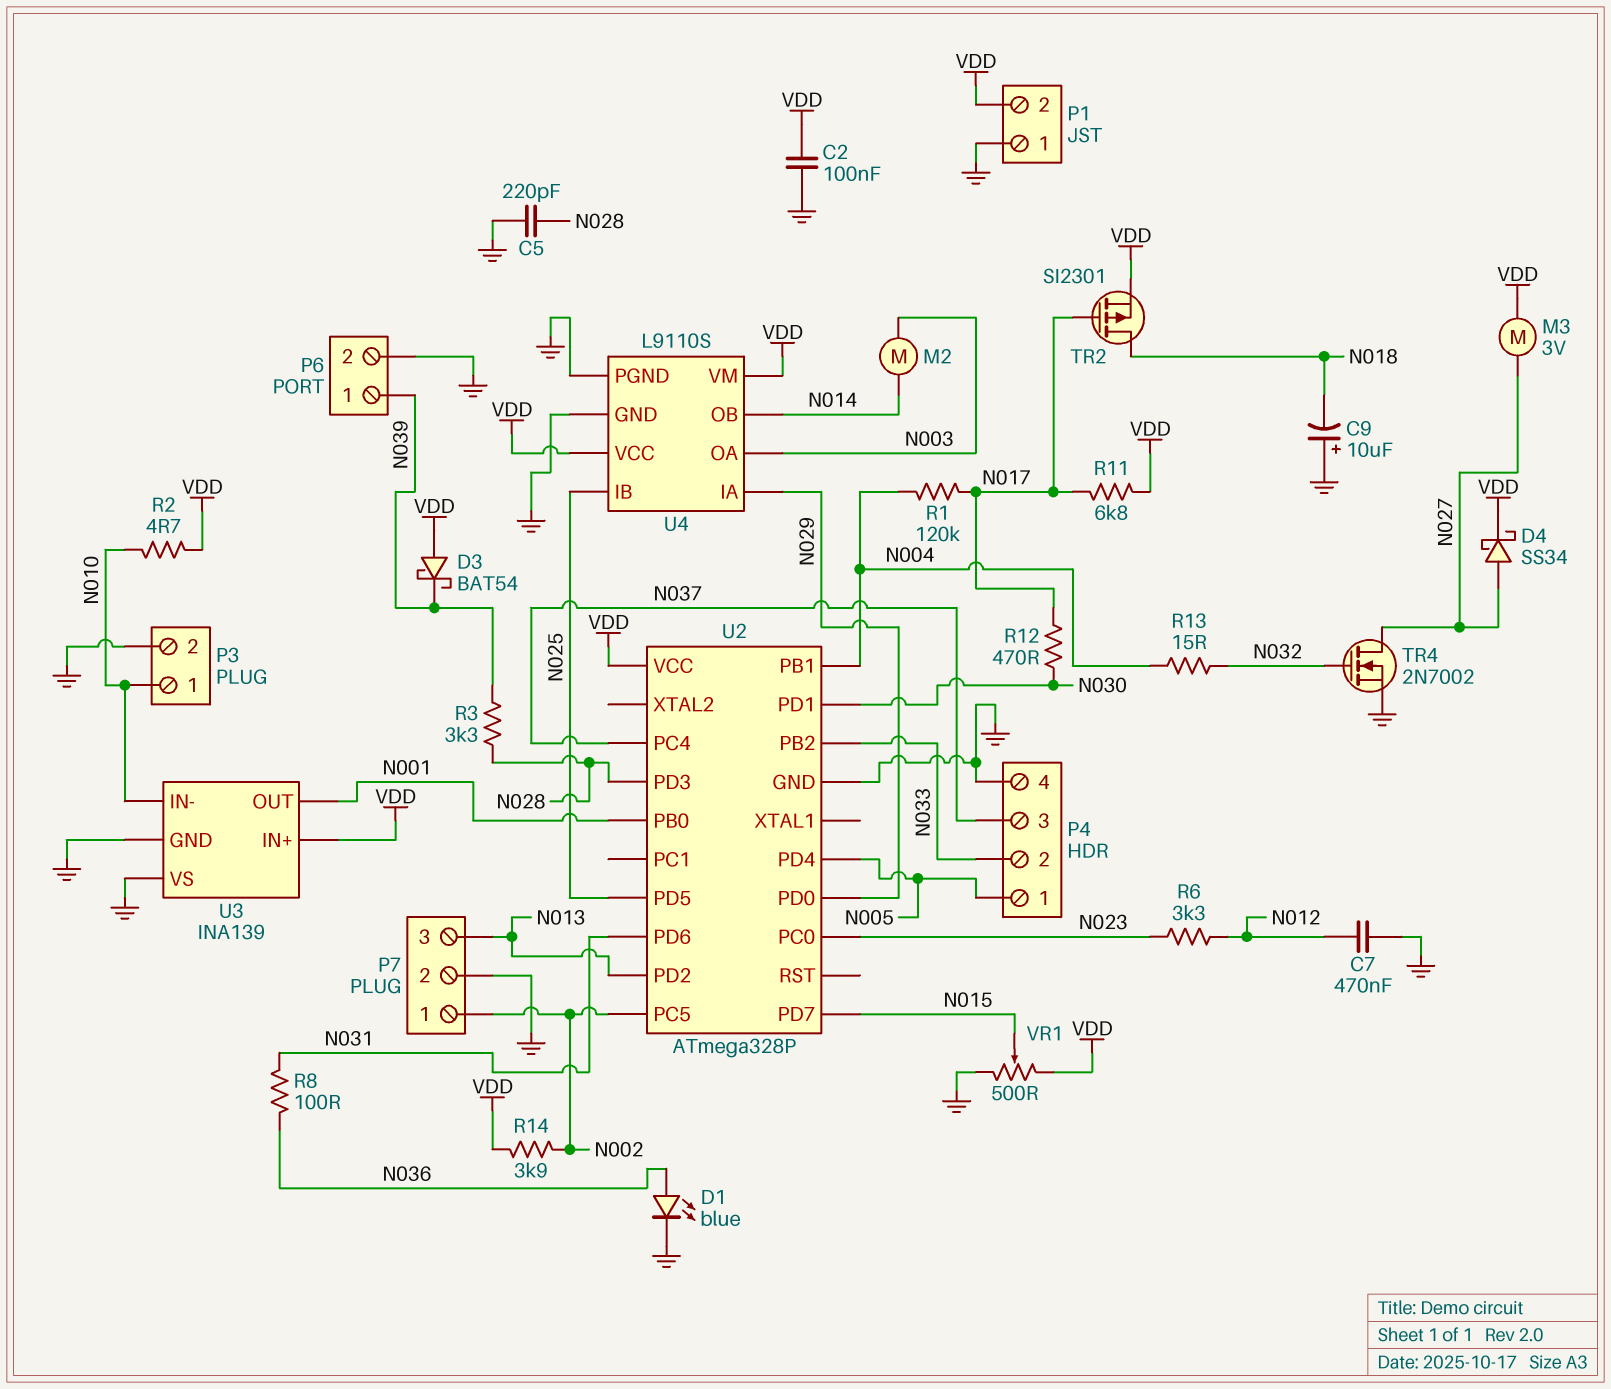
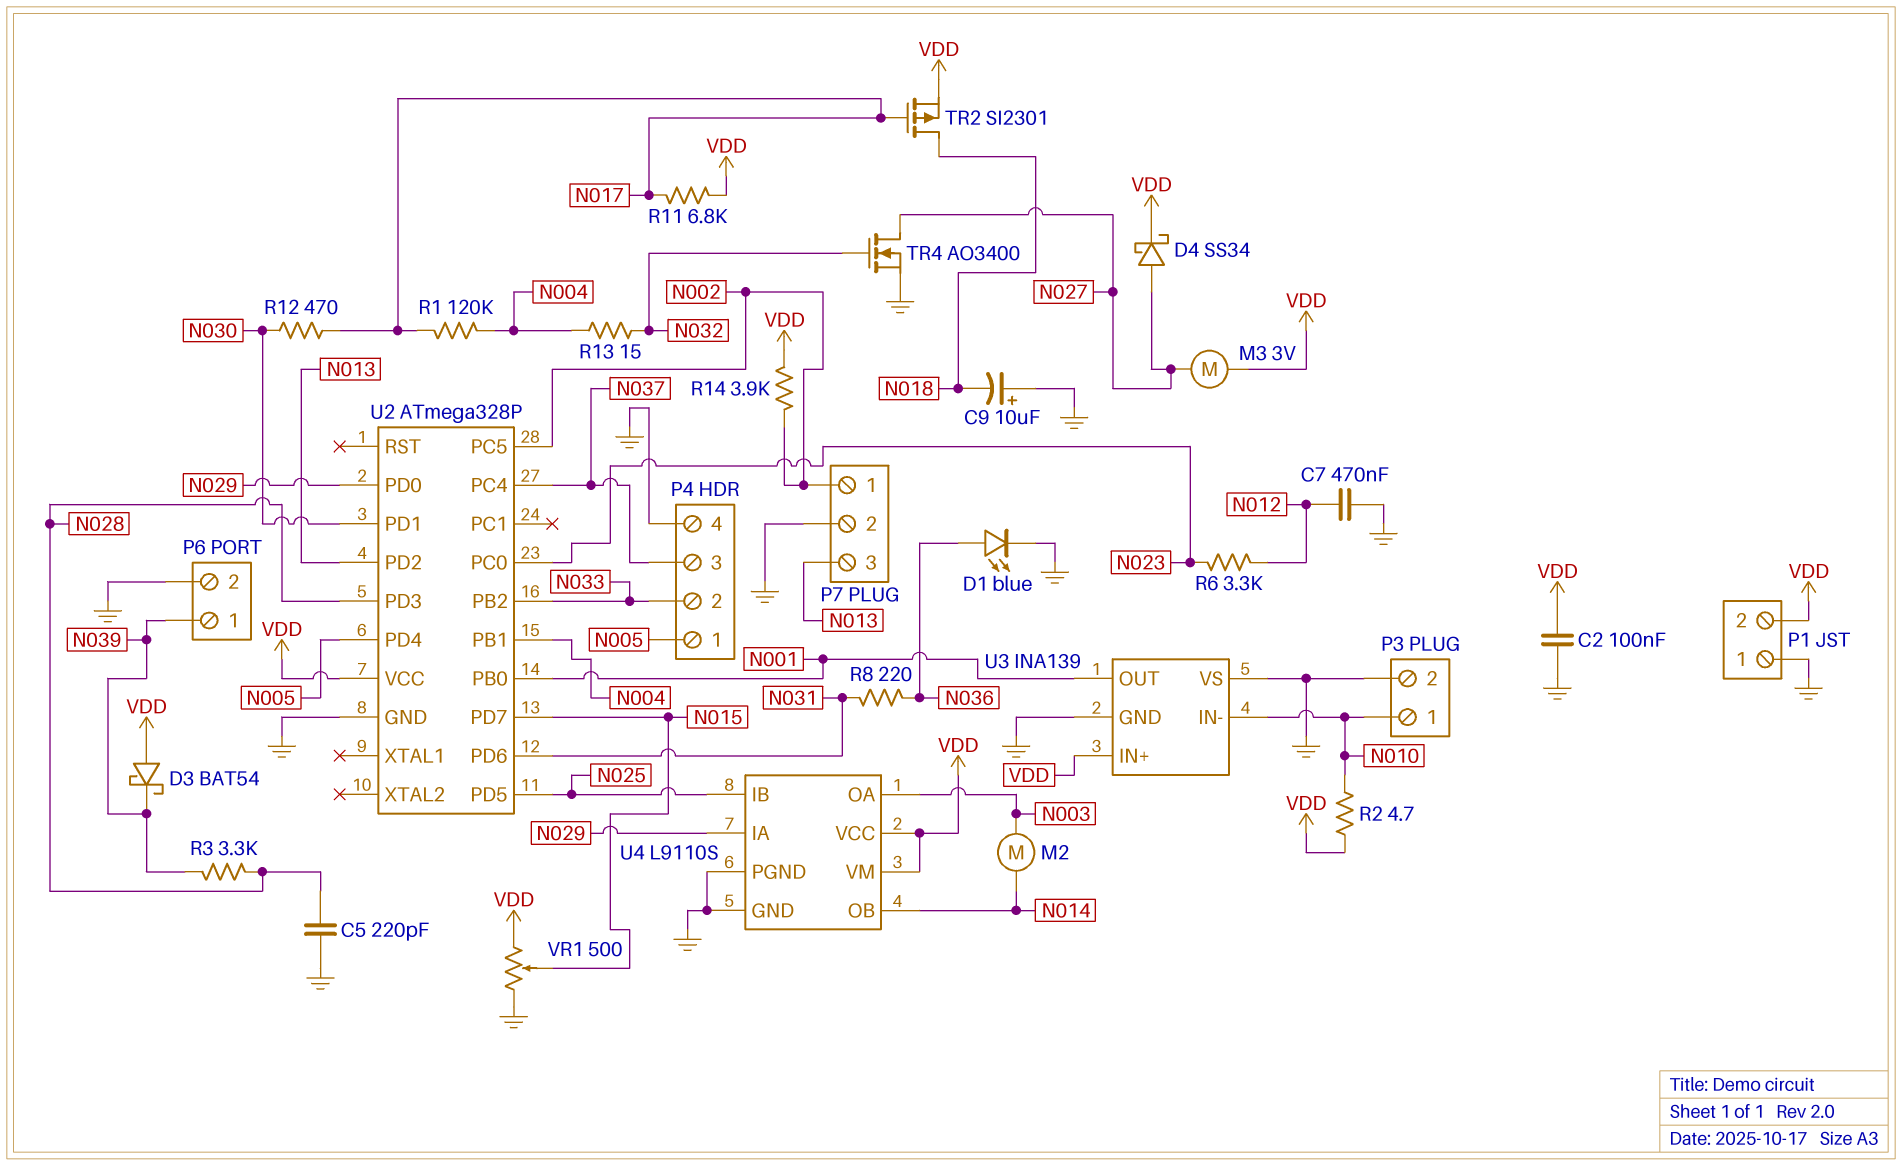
R8: 100 (N031, N036) -> 220 (N031, N036)
TR4: NMOS 2N7002 (G N032, D N027, S GND) -> NMOS AO3400 (G N032, D N027, S GND)

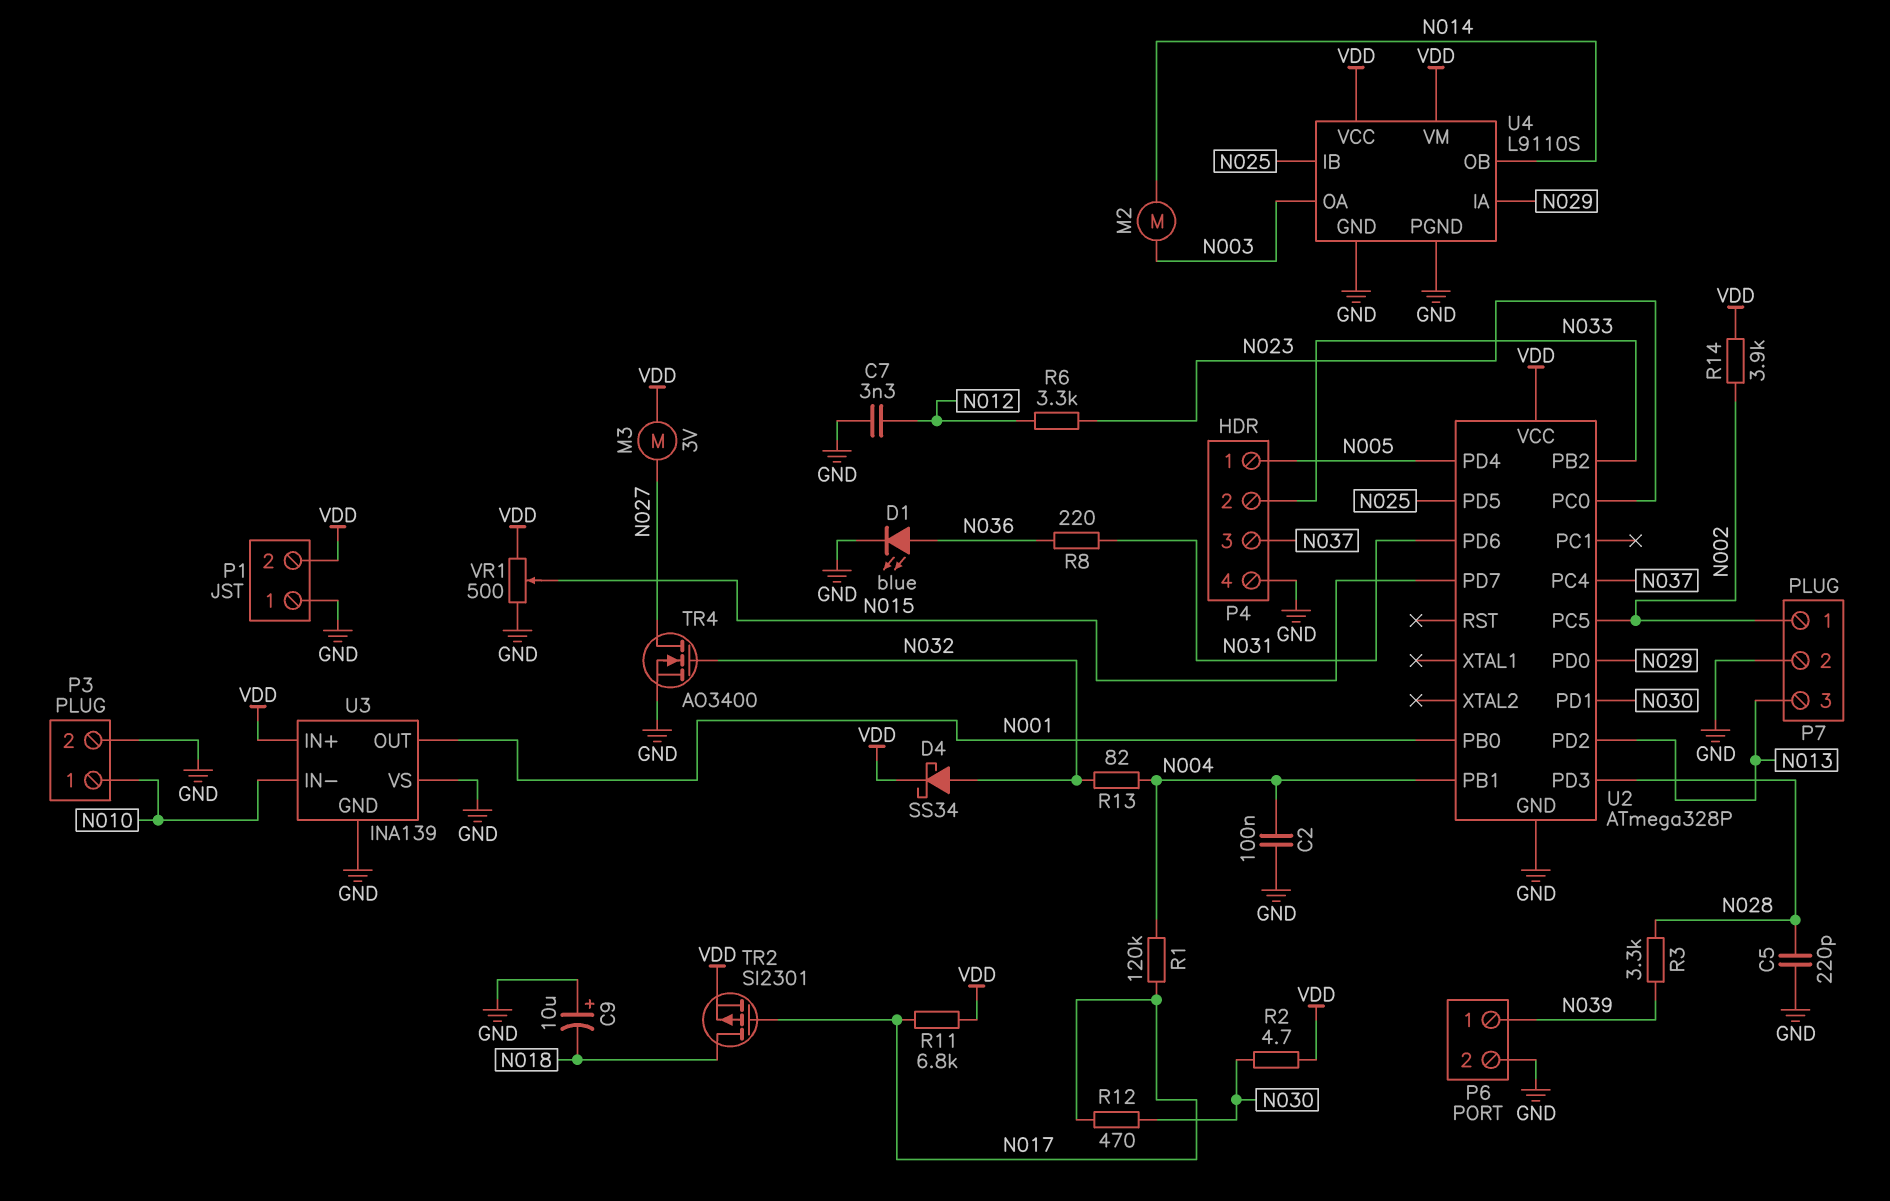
C2: 100nF (GND, VDD) -> 100nF (GND, N004)
C7: 470nF (GND, N012) -> 3.3nF (GND, N012)
D3: schottky BAT54 (A VDD, K N039) -> none
D4: schottky SS34 (A N027, K VDD) -> schottky SS34 (A N032, K VDD)
R2: 4.7 (N010, VDD) -> 4.7 (N030, VDD)
R13: 15 (N004, N032) -> 82 (N004, N032)

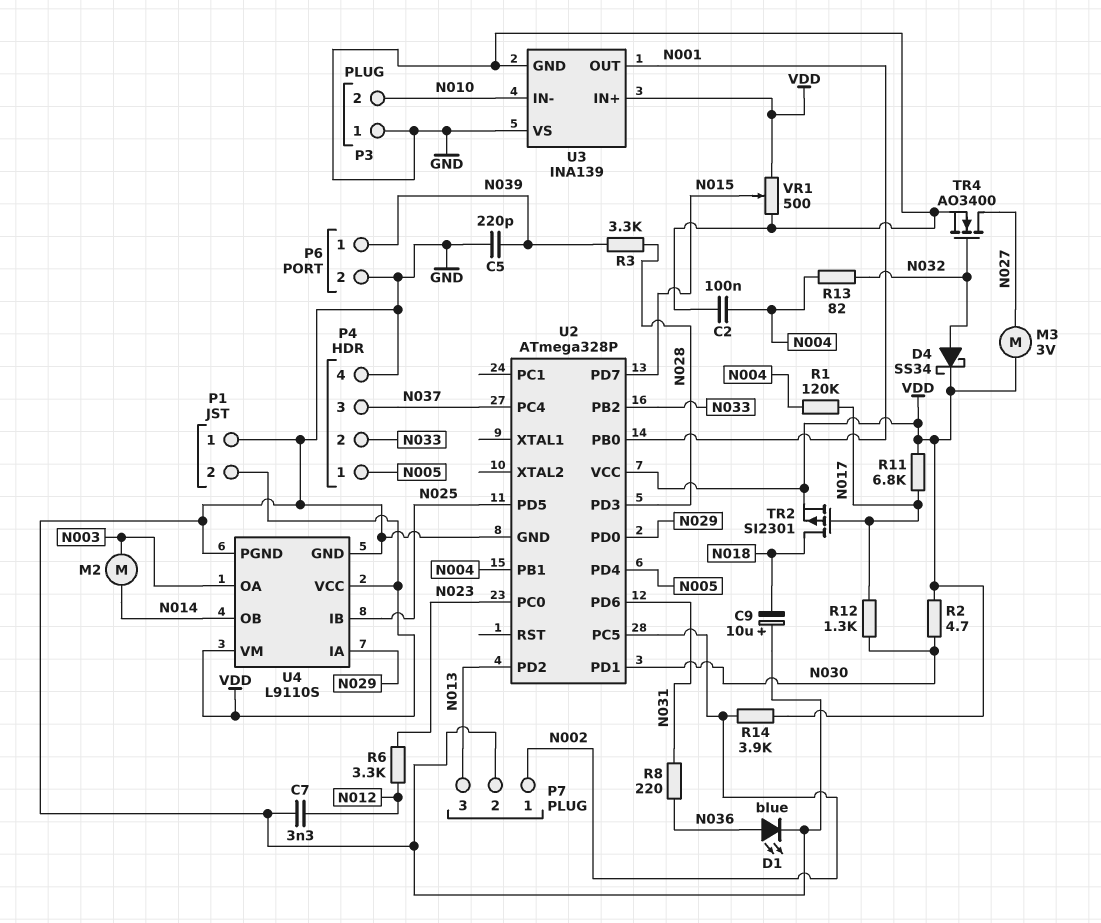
C5: 220pF (GND, N028) -> 220pF (GND, N039)
P3 pin 1: N010 -> GND
P3 pin 2: GND -> N010
R12: 470 (N017, N030) -> 1.3k (N017, N030)

